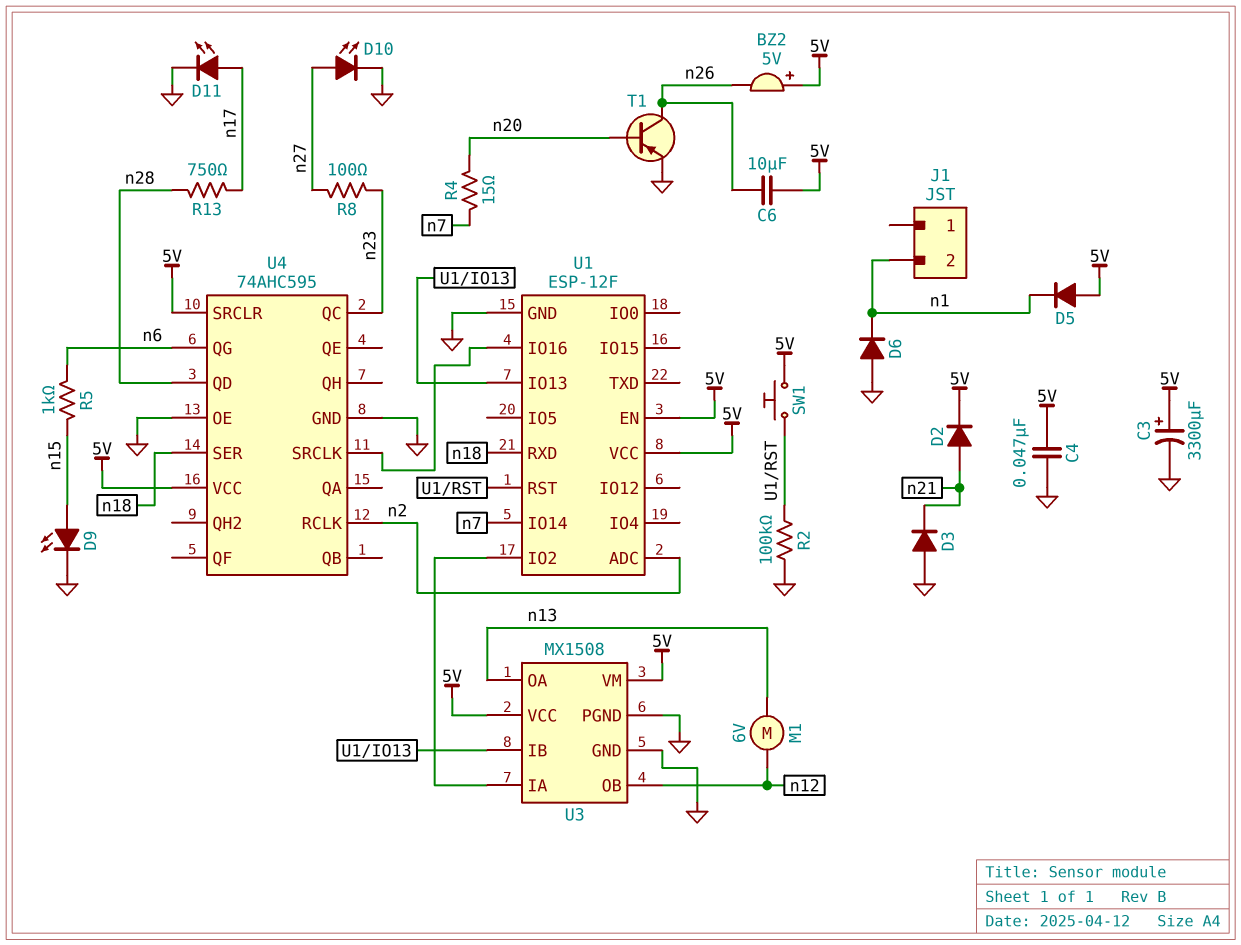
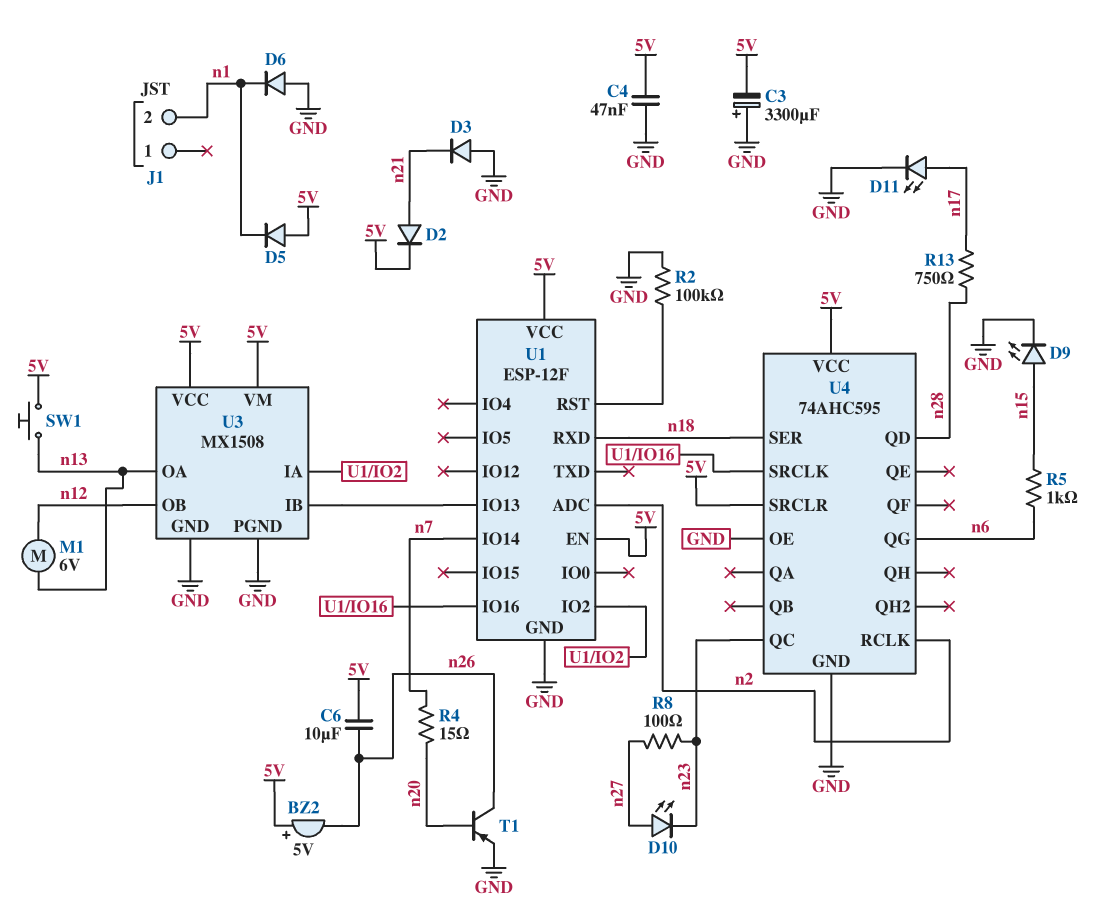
C3: 3300uF (plus 5V, minus GND) -> 3300uF (plus GND, minus 5V)
D10: LED (A n27, K GND) -> LED (A n27, K n23)
SW1: button (5V, U1/RST) -> button (5V, n13)

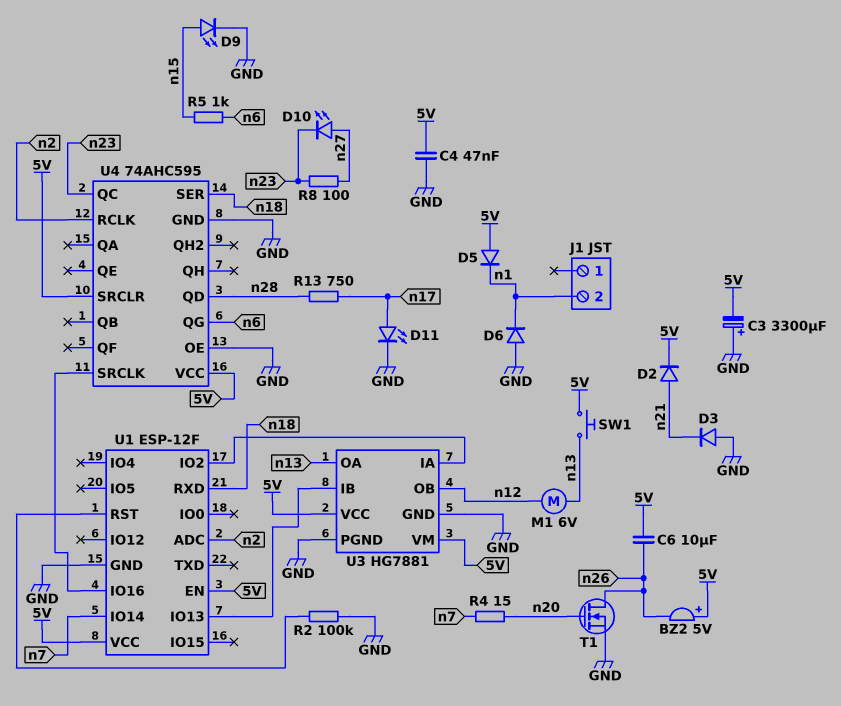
T1: PNP (B n20, C n26, E GND) -> NMOS (G n20, D n26, S GND)
U3: MX1508 -> HG7881

